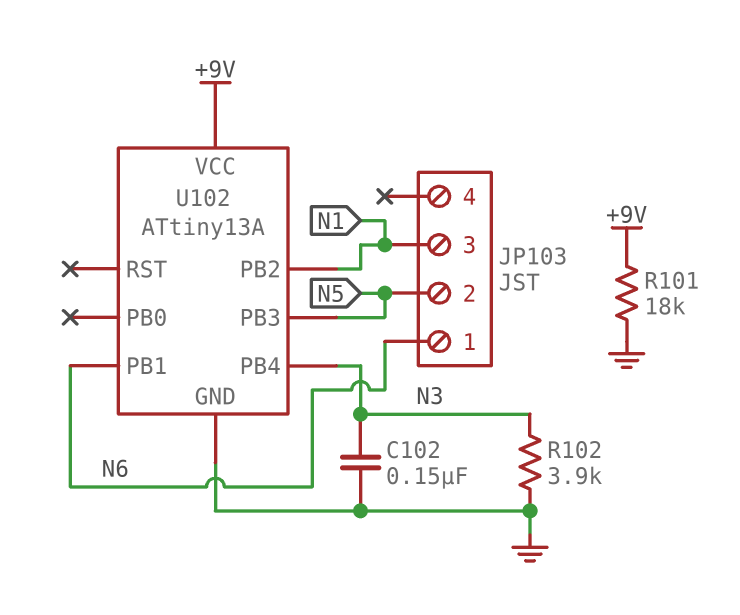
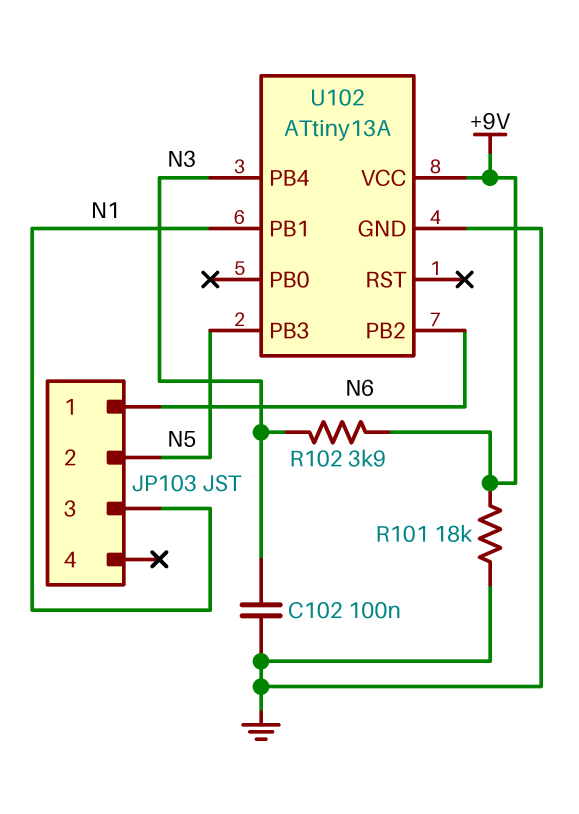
C102: 150nF (GND, N3) -> 100nF (GND, N3)
R102: 3.9k (GND, N3) -> 3.9k (+9V, N3)
U102 pin PB1: N6 -> N1
U102 pin PB2: N1 -> N6

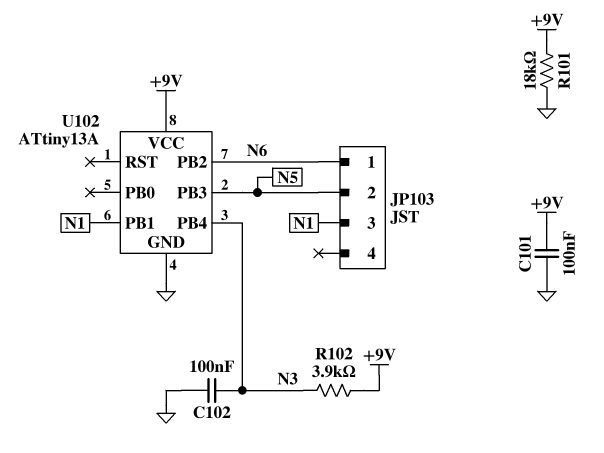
C101: none -> 100nF (+9V, GND)

